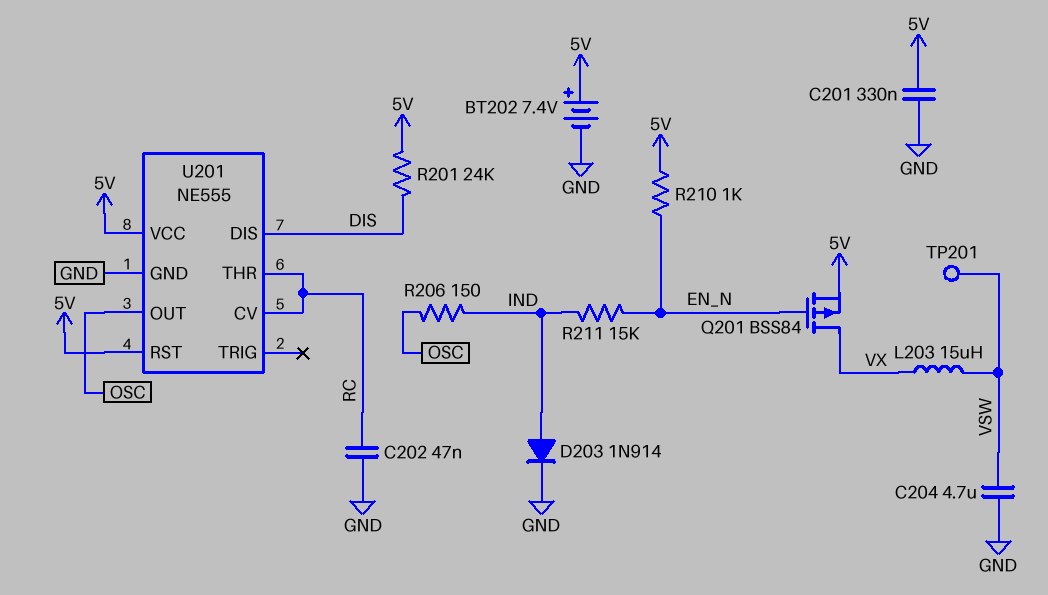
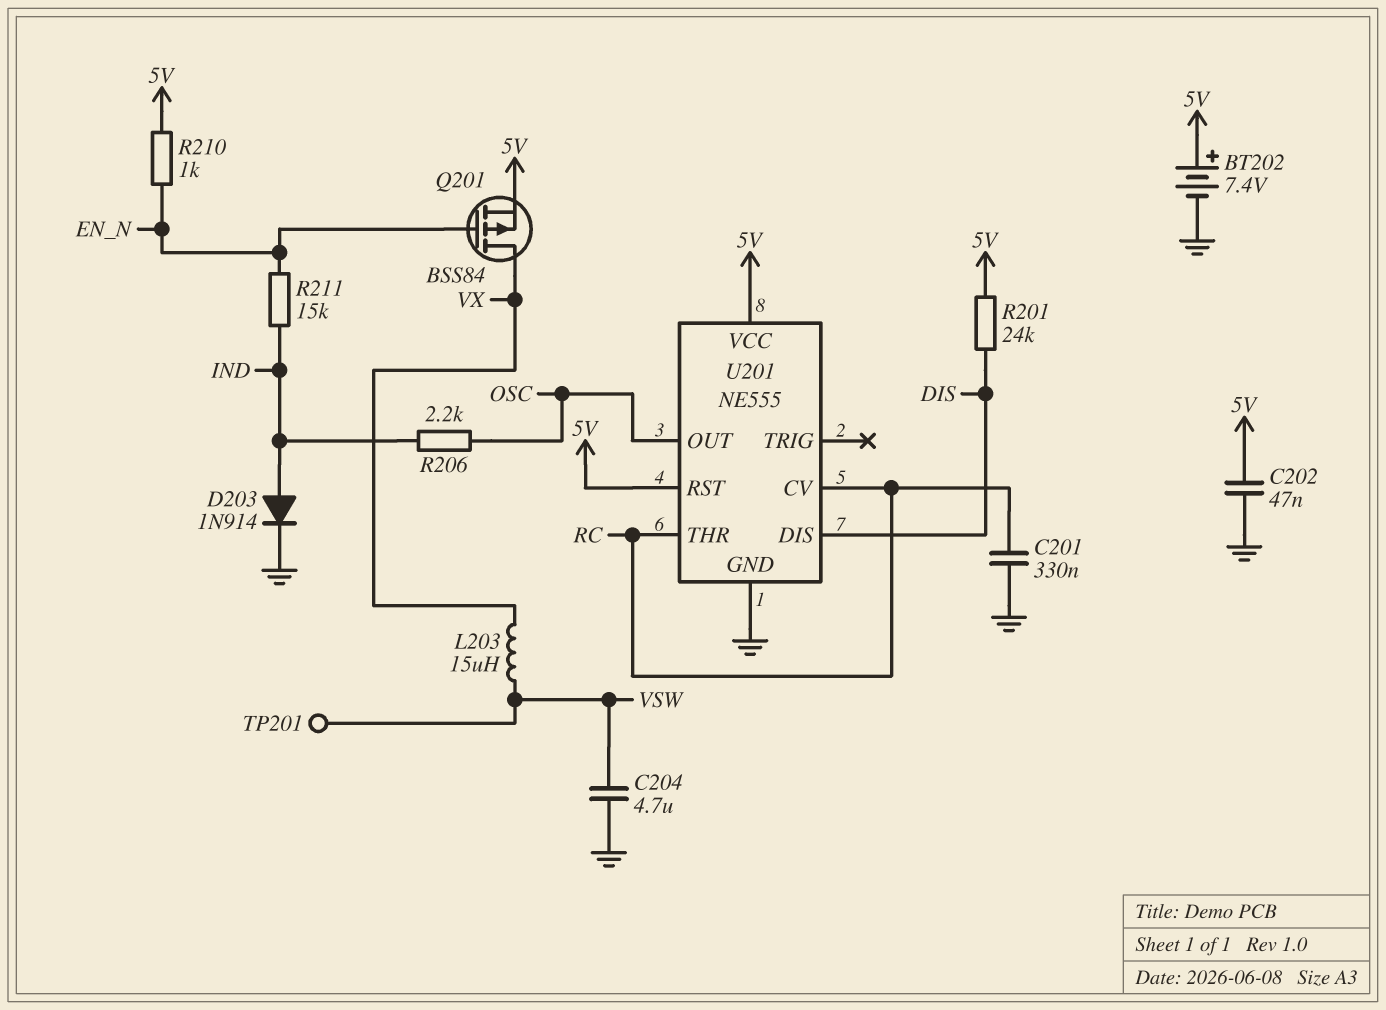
C201: 330nF (5V, GND) -> 330nF (GND, RC)
C202: 47nF (GND, RC) -> 47nF (5V, GND)
R206: 150 (IND, OSC) -> 2.2k (IND, OSC)

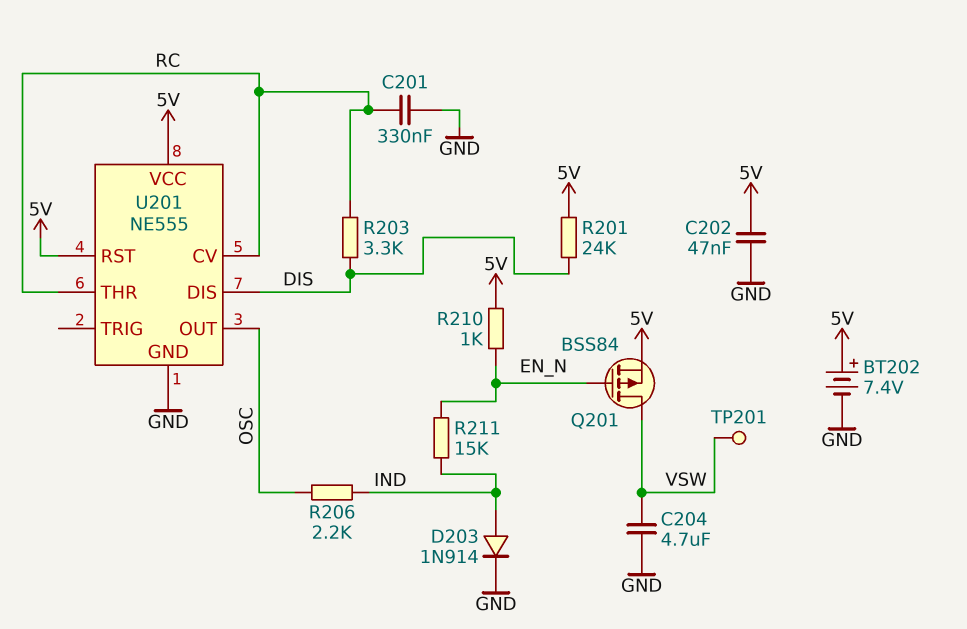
L203: 15uH (VSW, VX) -> none
Q201: PMOS BSS84 (G EN_N, D VX, S 5V) -> PMOS BSS84 (G EN_N, D VSW, S 5V)
R203: none -> 3.3k (DIS, RC)

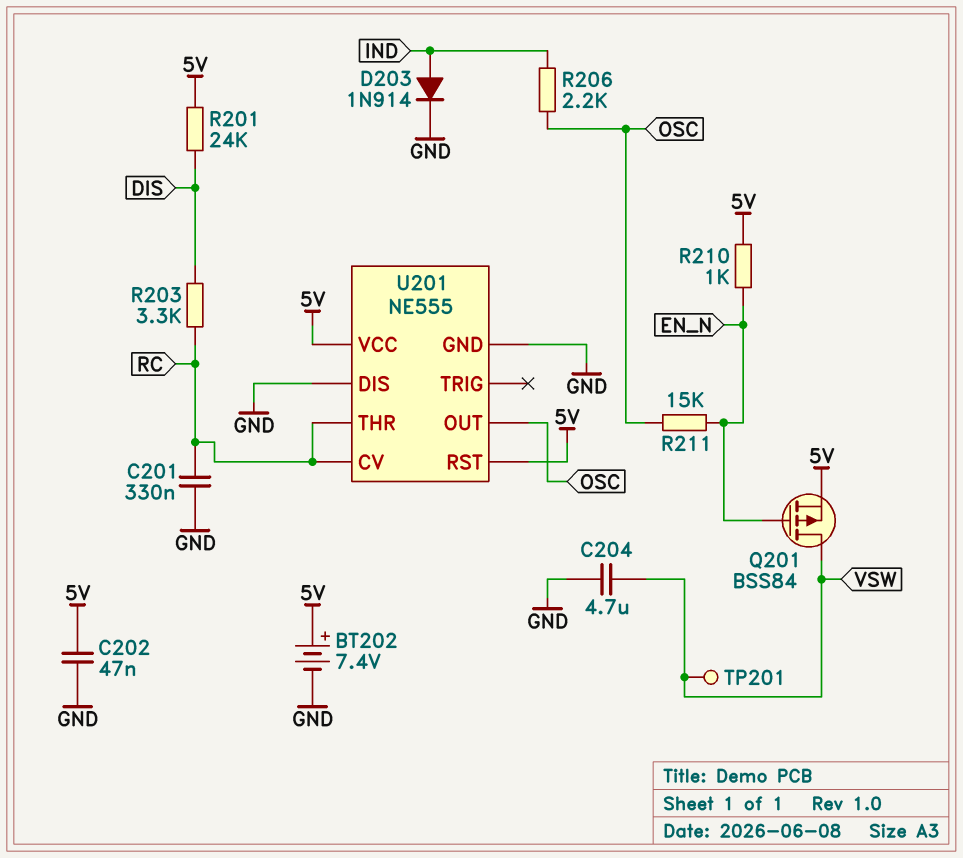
R211: 15k (EN_N, IND) -> 15k (EN_N, OSC)
U201 pin DIS: DIS -> GND

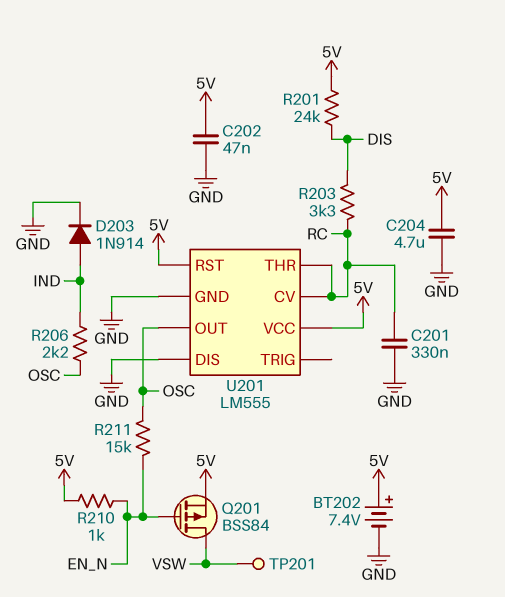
C204: 4.7uF (GND, VSW) -> 4.7uF (5V, GND)
U201: NE555 -> LM555

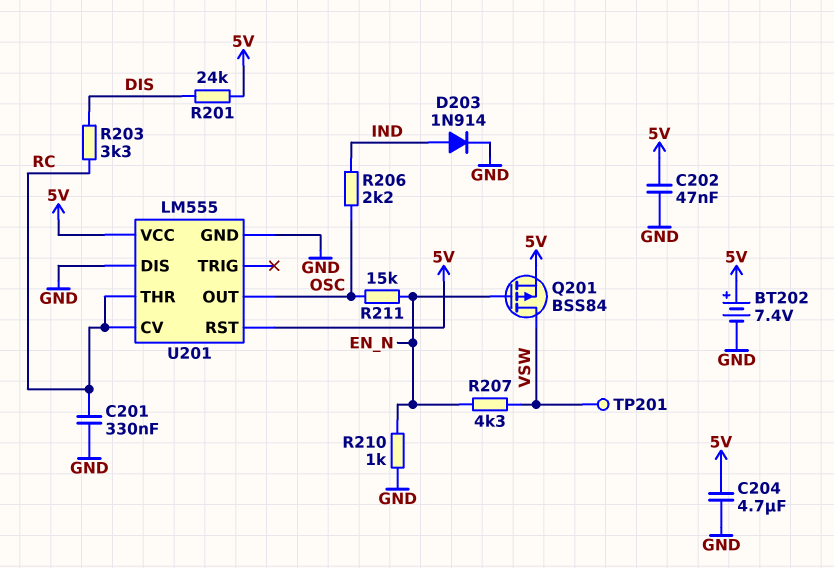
R207: none -> 4.3k (EN_N, VSW)
R210: 1k (5V, EN_N) -> 1k (EN_N, GND)

